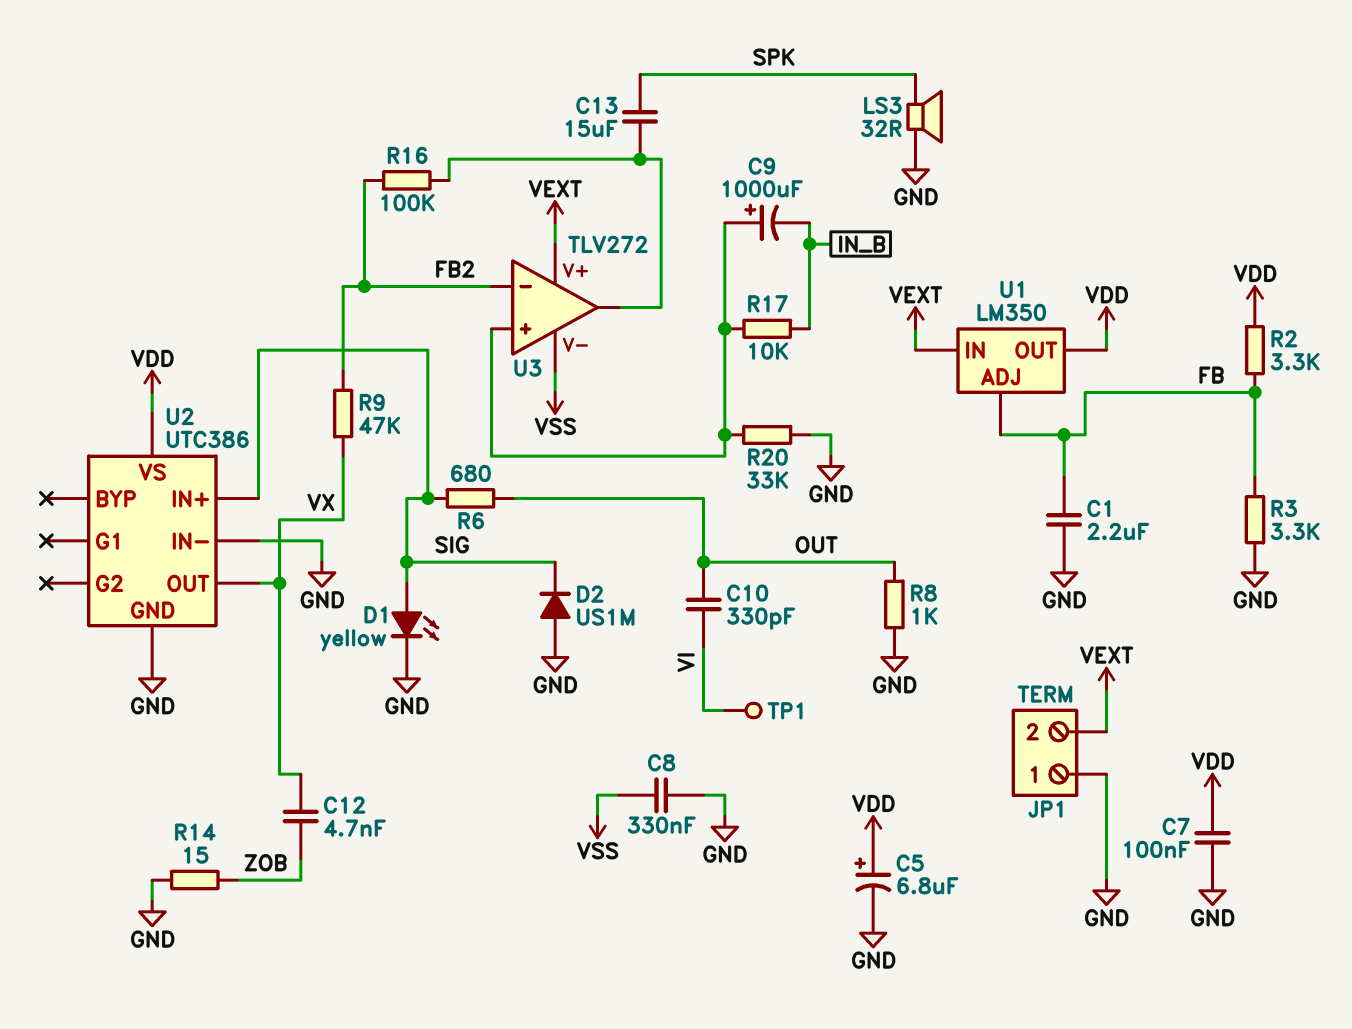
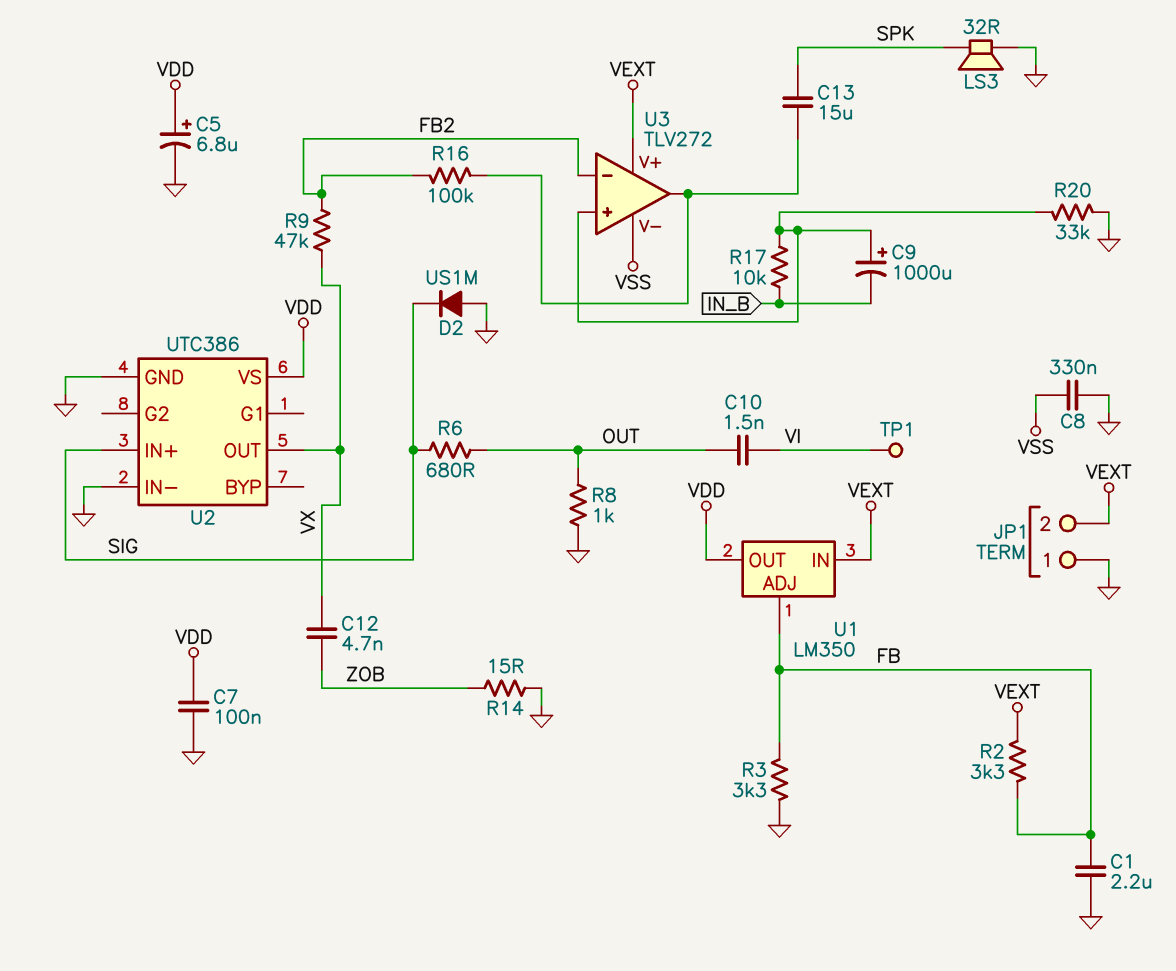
C10: 330pF (OUT, VI) -> 1.5nF (OUT, VI)
D1: LED yellow (A SIG, K GND) -> none
R2: 3.3k (FB, VDD) -> 3.3k (FB, VEXT)

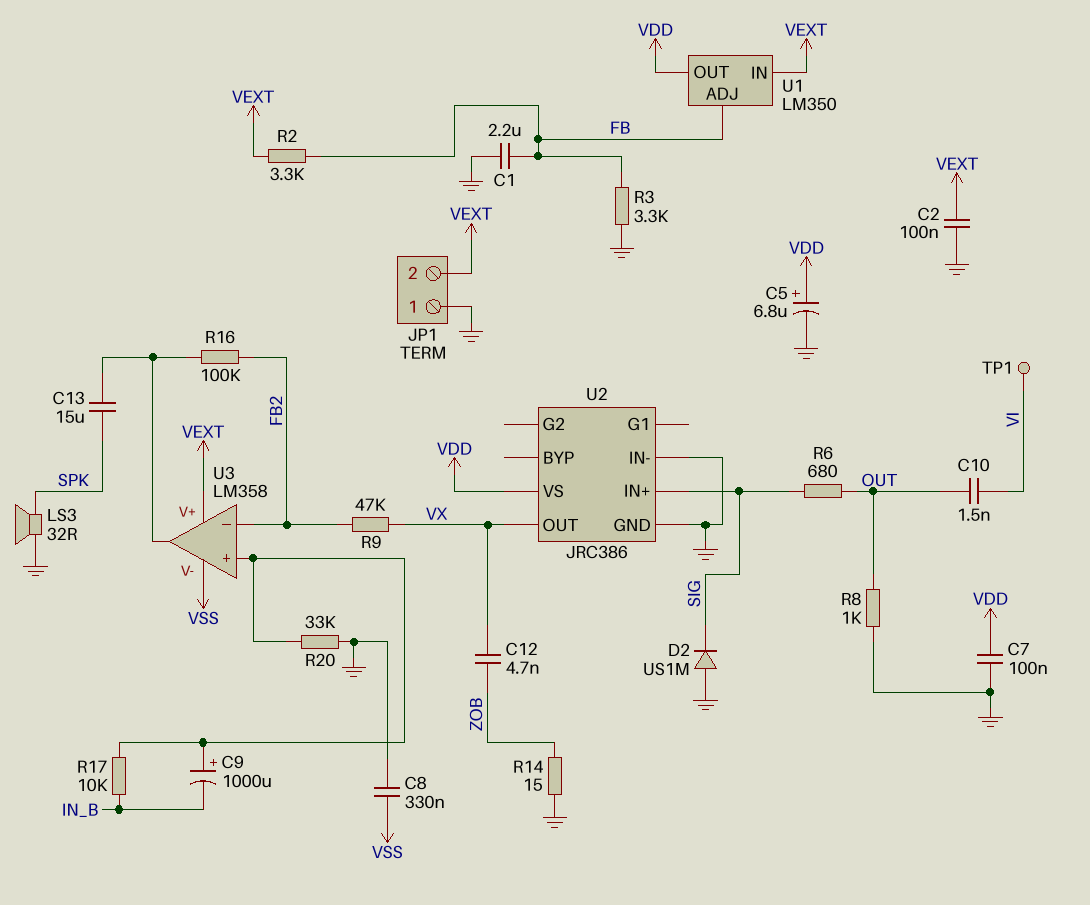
C2: none -> 100nF (GND, VEXT)
U2: UTC386 -> JRC386
U3: TLV272 -> LM358

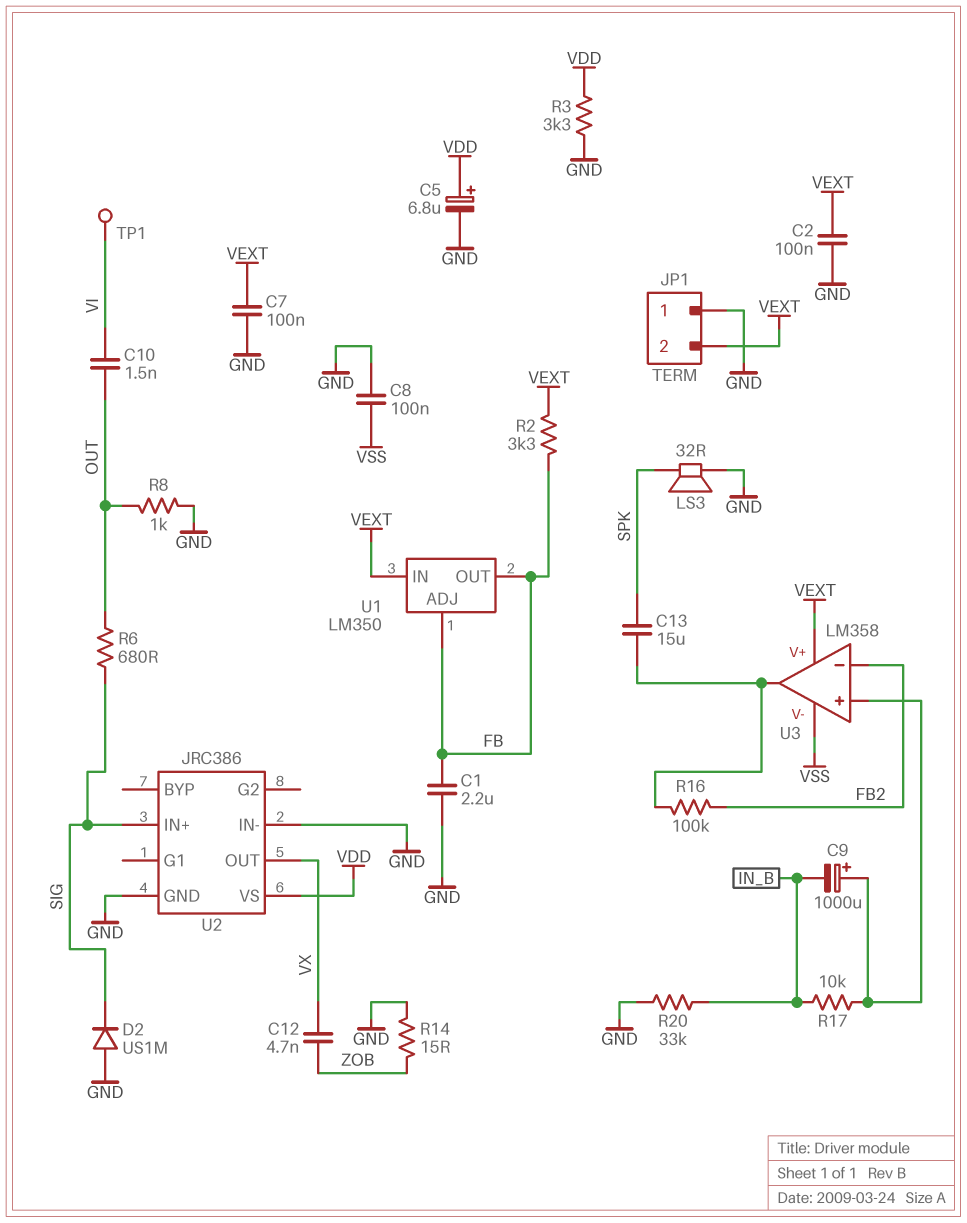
C7: 100nF (GND, VDD) -> 100nF (GND, VEXT)
C8: 330nF (GND, VSS) -> 100nF (GND, VSS)
R3: 3.3k (FB, GND) -> 3.3k (GND, VDD)
R9: 47k (FB2, VX) -> none
R20: 33k (GND, U3/in+) -> 33k (GND, IN_B)
U1 pin OUT: VDD -> FB

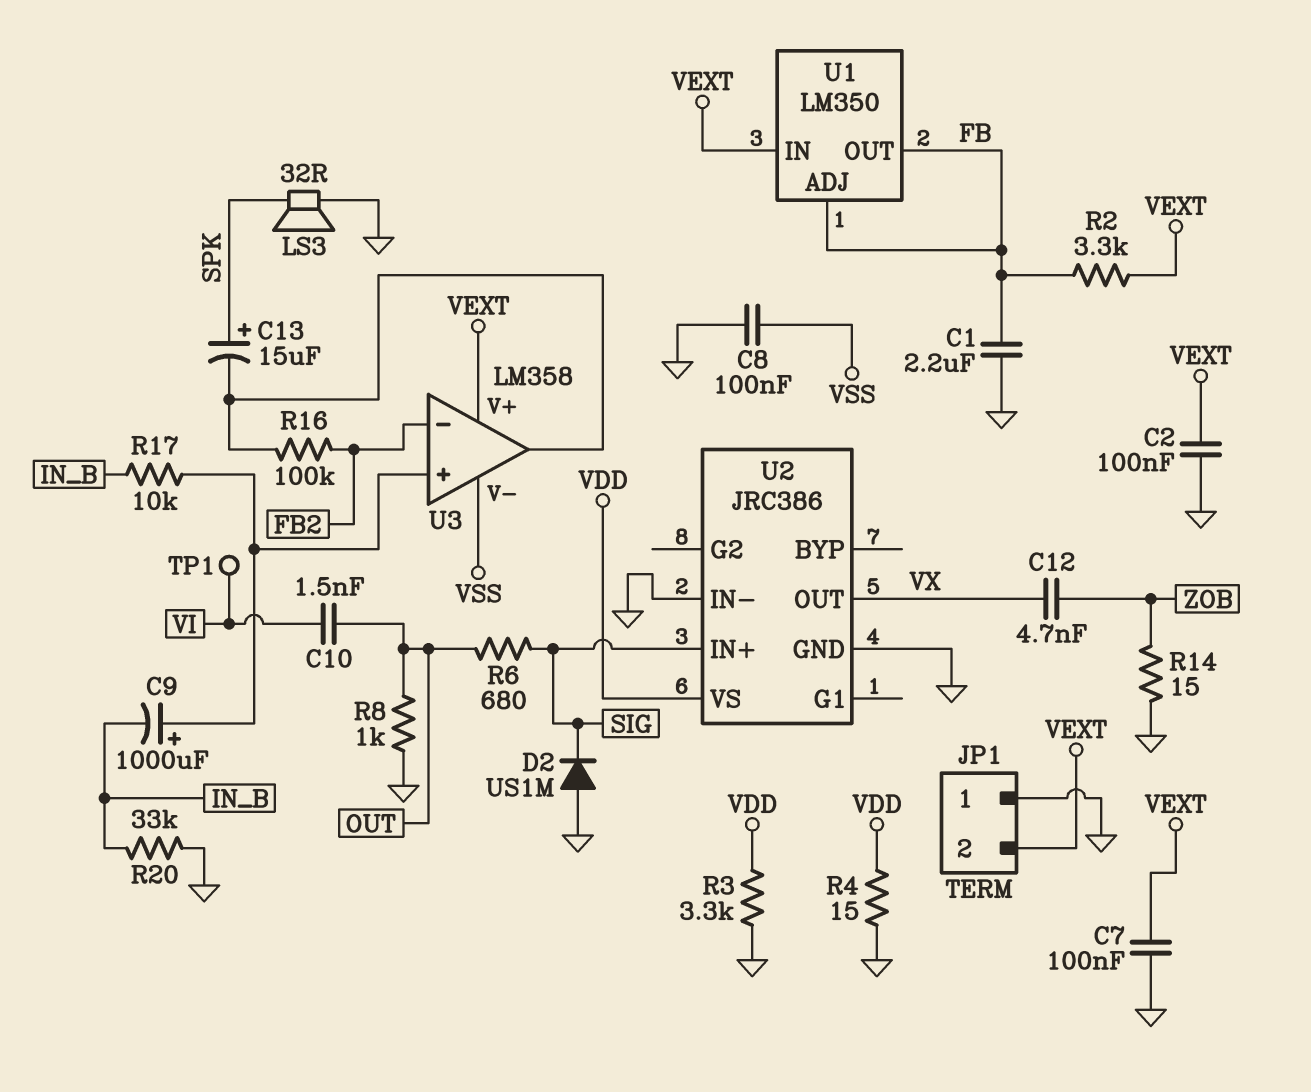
C5: 6.8uF (plus VDD, minus GND) -> none
C13: 15uF (SPK, U3/out) -> 15uF (plus SPK, minus U3/out)
R4: none -> 15 (GND, VDD)

